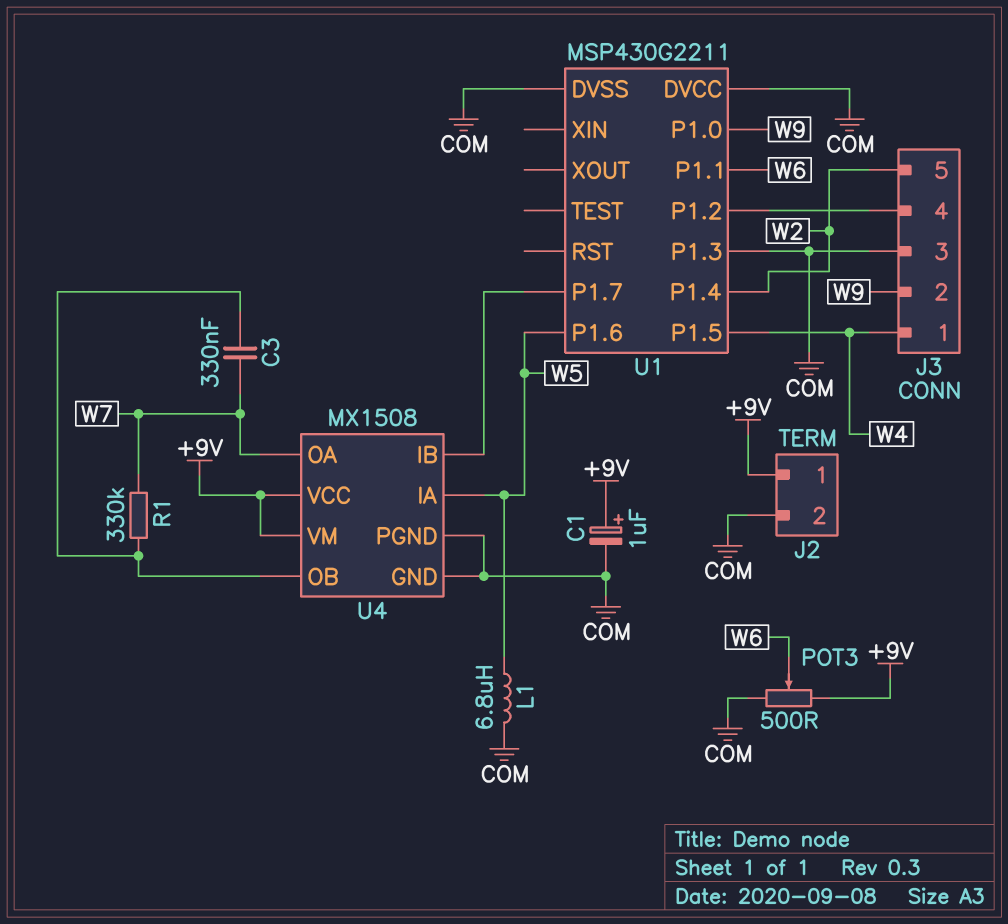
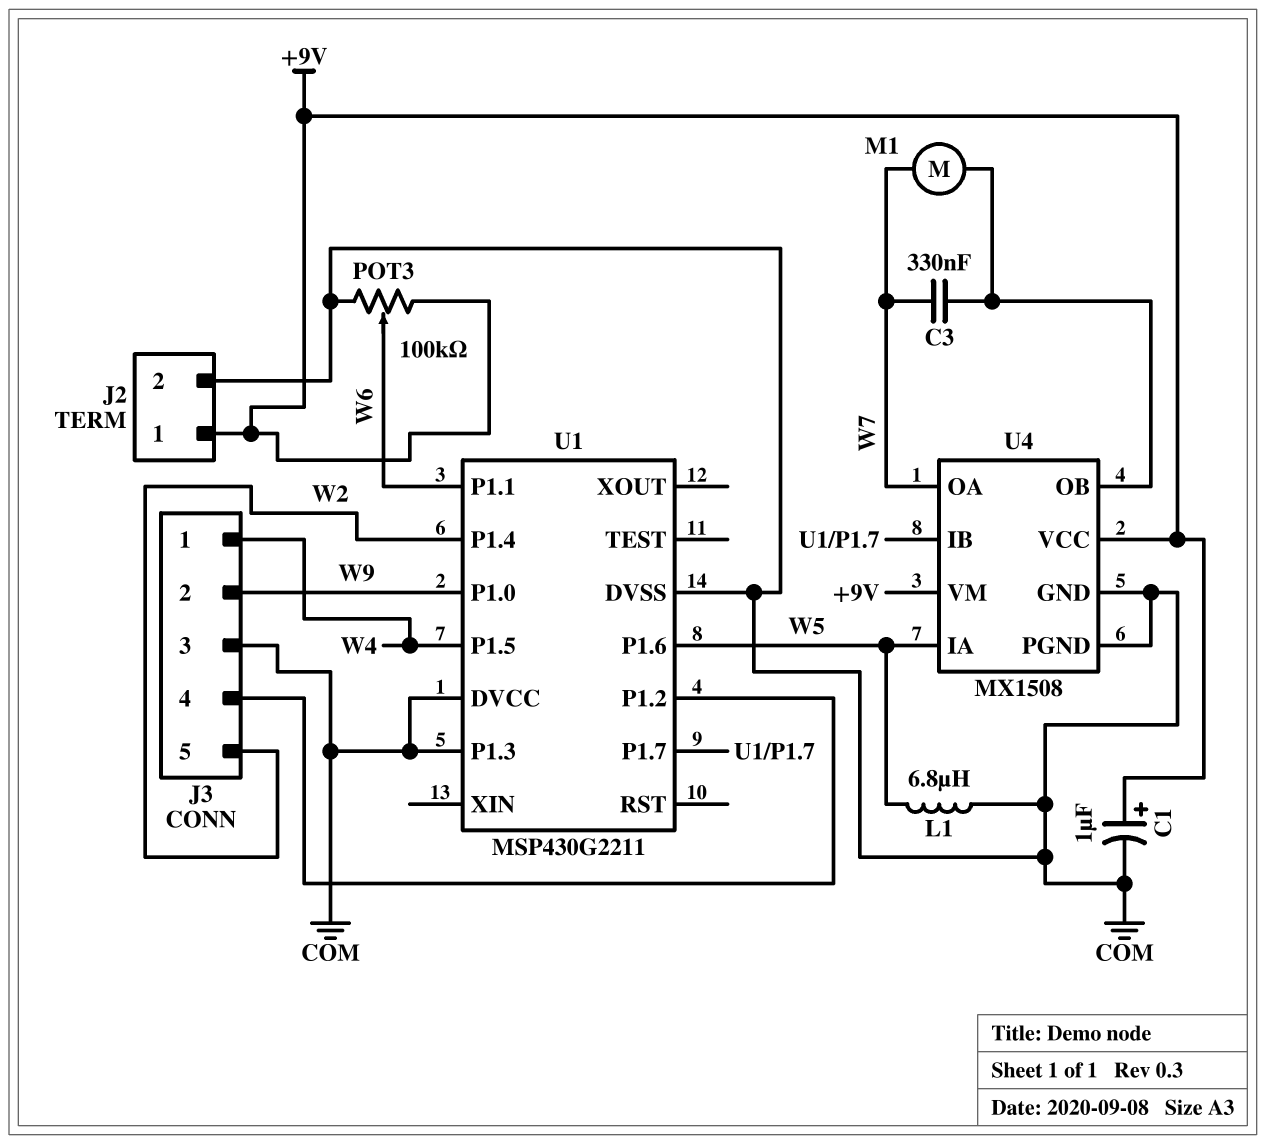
M1: none -> motor (U4/OB, W7)
POT3: 500 (+9V, COM, wiper W6) -> 100k (+9V, COM, wiper W6)
R1: 330k (U4/OB, W7) -> none

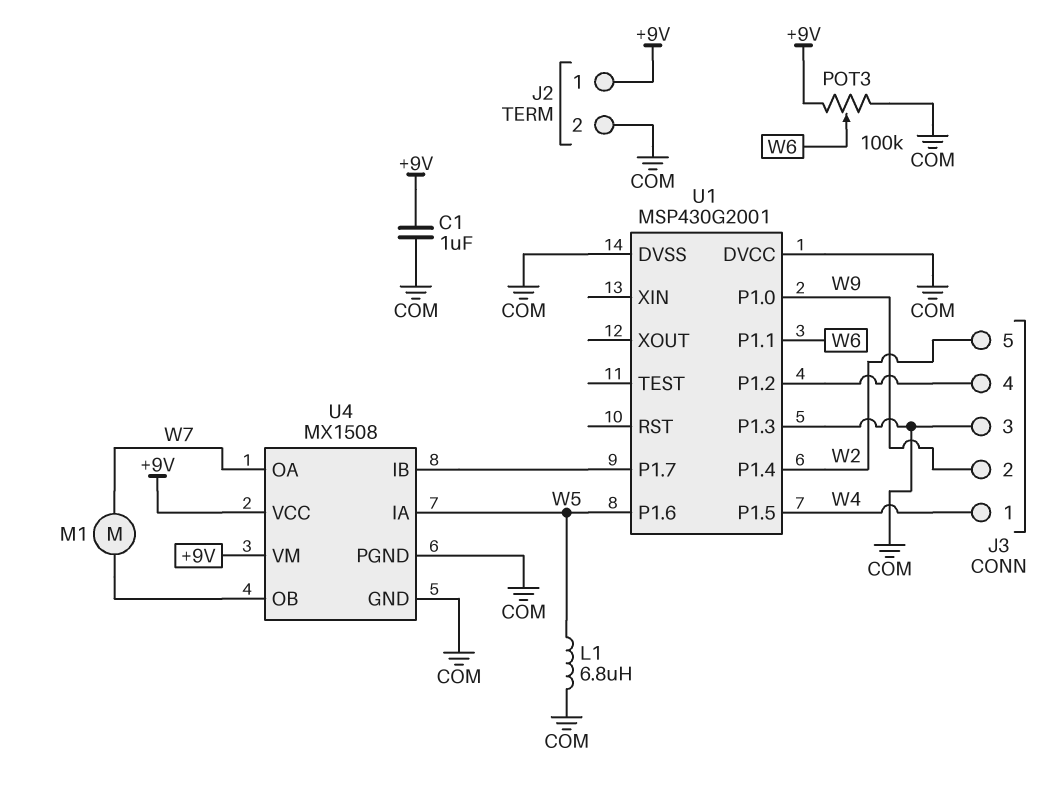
C1: 1uF (plus +9V, minus COM) -> 1uF (+9V, COM)
C3: 330nF (U4/OB, W7) -> none
U1: MSP430G2211 -> MSP430G2001

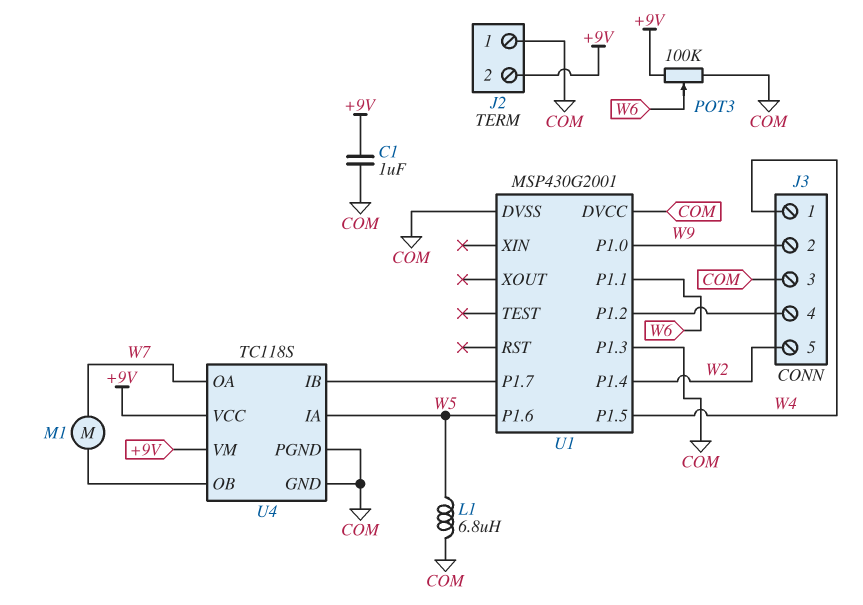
J2 pin 1: +9V -> COM
J2 pin 2: COM -> +9V
U4: MX1508 -> TC118S

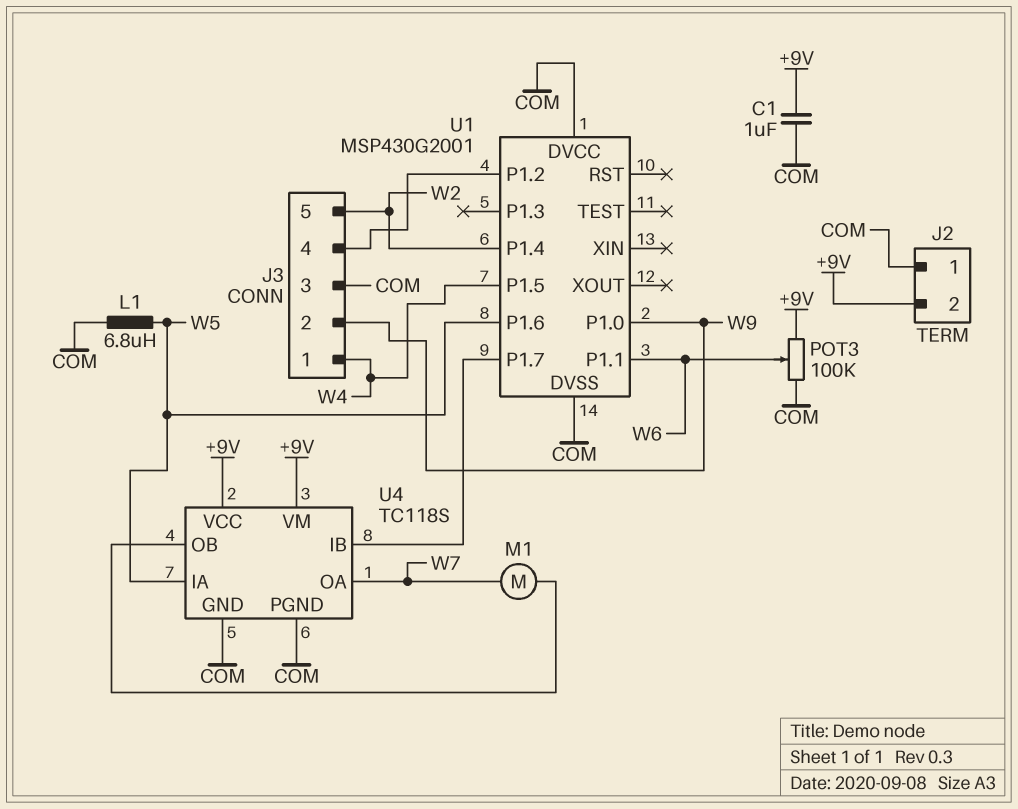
U1 pin P1.3: COM -> none

